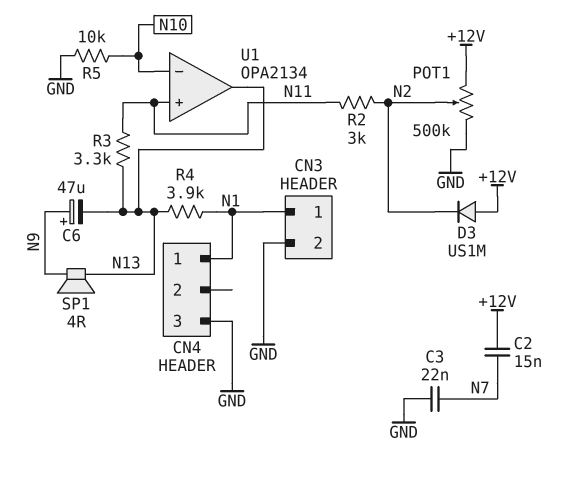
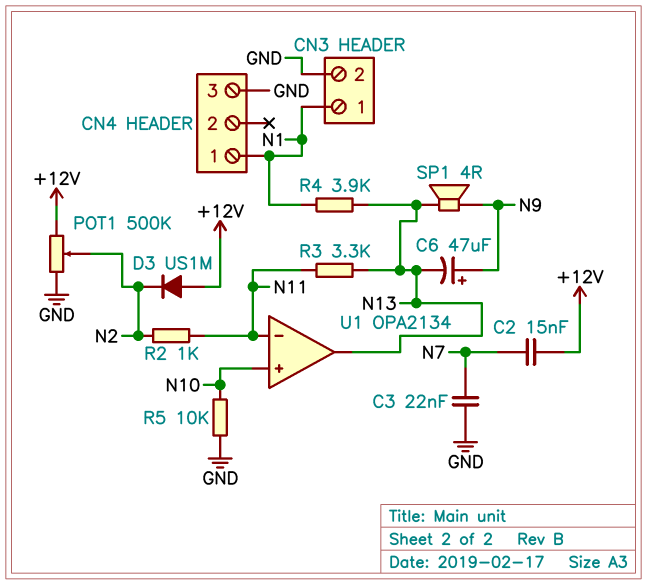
R2: 3k (N2, N11) -> 1k (N2, N11)
U1 pin in+: N11 -> N10
U1 pin in-: N10 -> N11

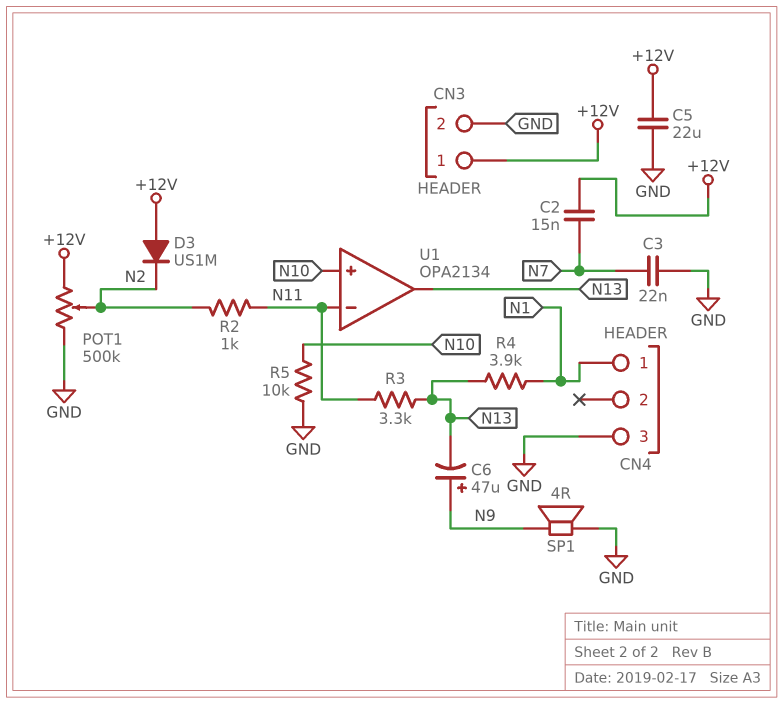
C5: none -> 22uF (+12V, GND)
CN3 pin 1: N1 -> +12V
SP1: speaker 4R (N9, N13) -> speaker 4R (GND, N9)

